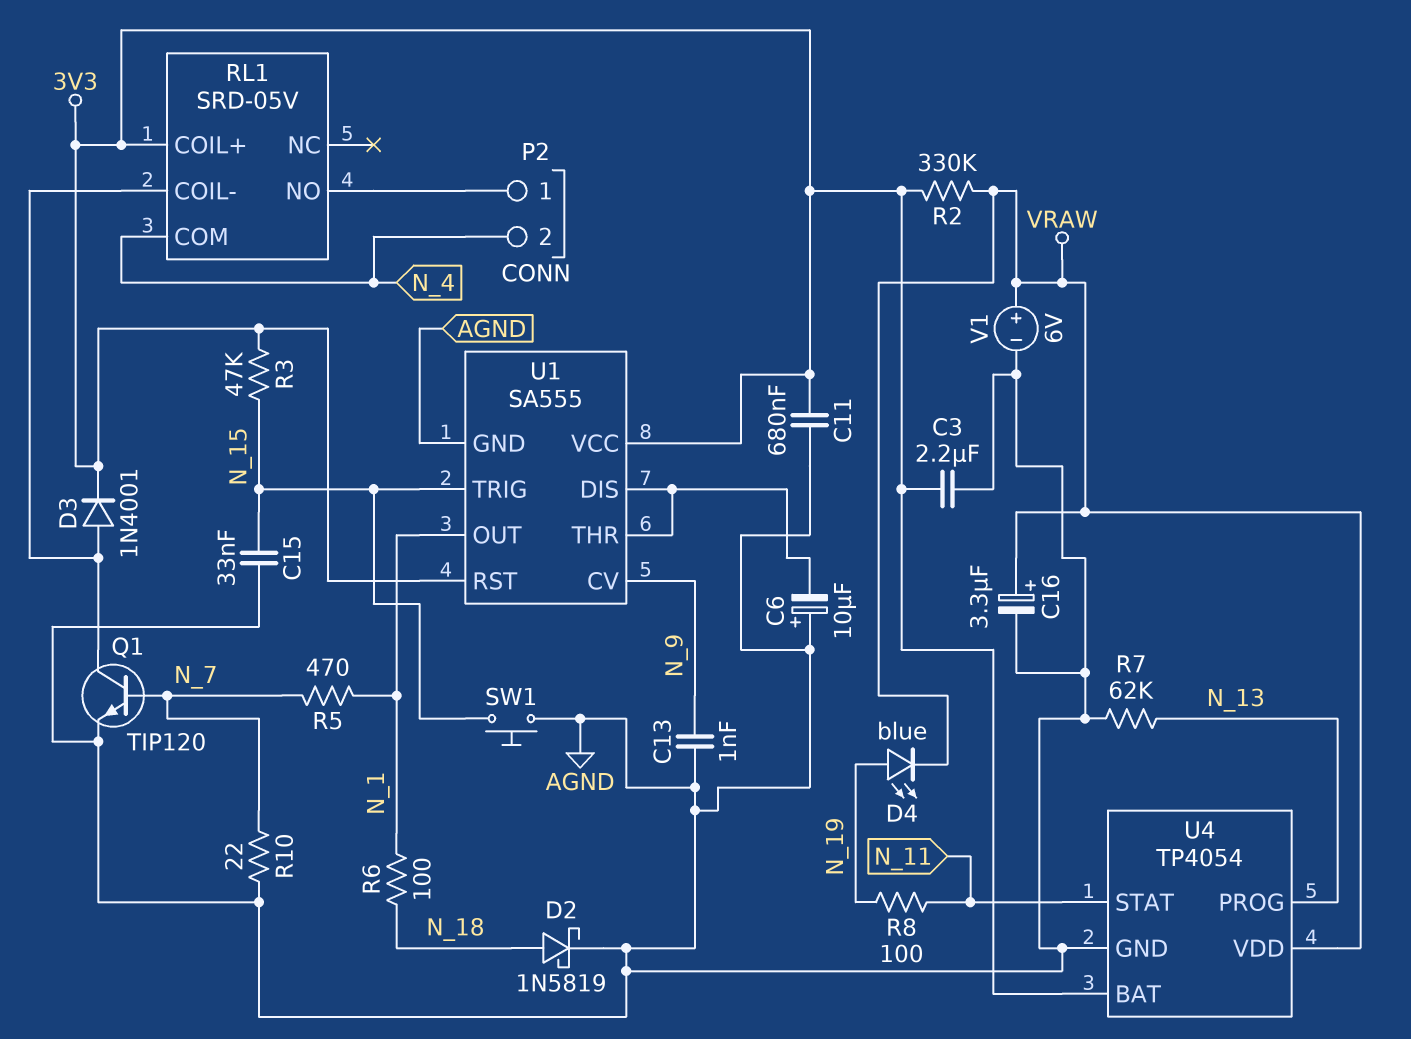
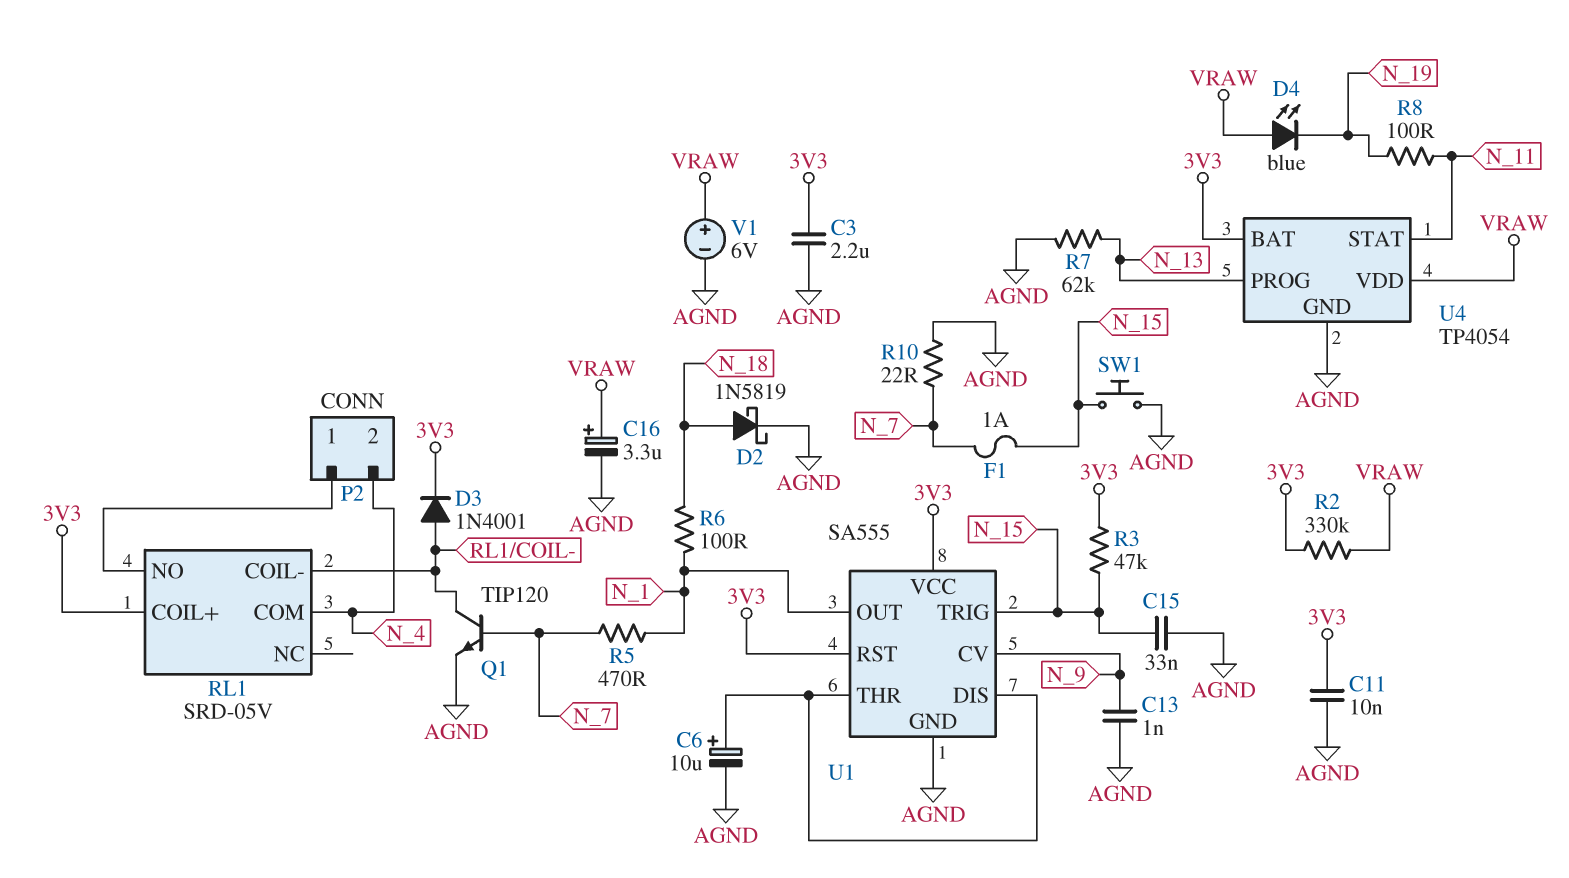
C6: 10uF (plus AGND, minus U1/DIS) -> 10uF (plus U1/DIS, minus AGND)
C11: 680nF (3V3, AGND) -> 10nF (3V3, AGND)
D4: LED blue (A N_19, K VRAW) -> LED blue (A VRAW, K N_19)
F1: none -> 1A (N_7, N_15)

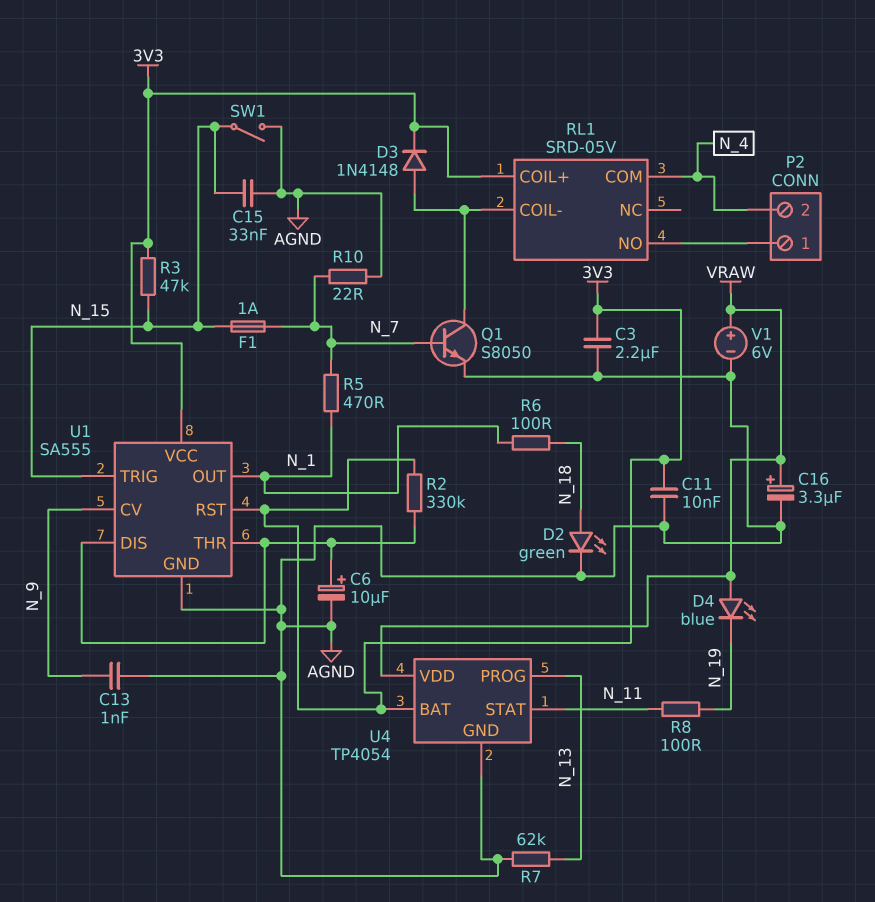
D2: schottky 1N5819 (A N_18, K AGND) -> LED green (A N_18, K AGND)
D3: diode 1N4001 (A RL1/COIL-, K 3V3) -> diode 1N4148 (A RL1/COIL-, K 3V3)
Q1: NPN TIP120 (B N_7, C RL1/COIL-, E AGND) -> NPN S8050 (B N_7, C RL1/COIL-, E AGND)
R2: 330k (3V3, VRAW) -> 330k (3V3, U1/DIS)
SW1: button (AGND, N_15) -> switch (AGND, N_15)

